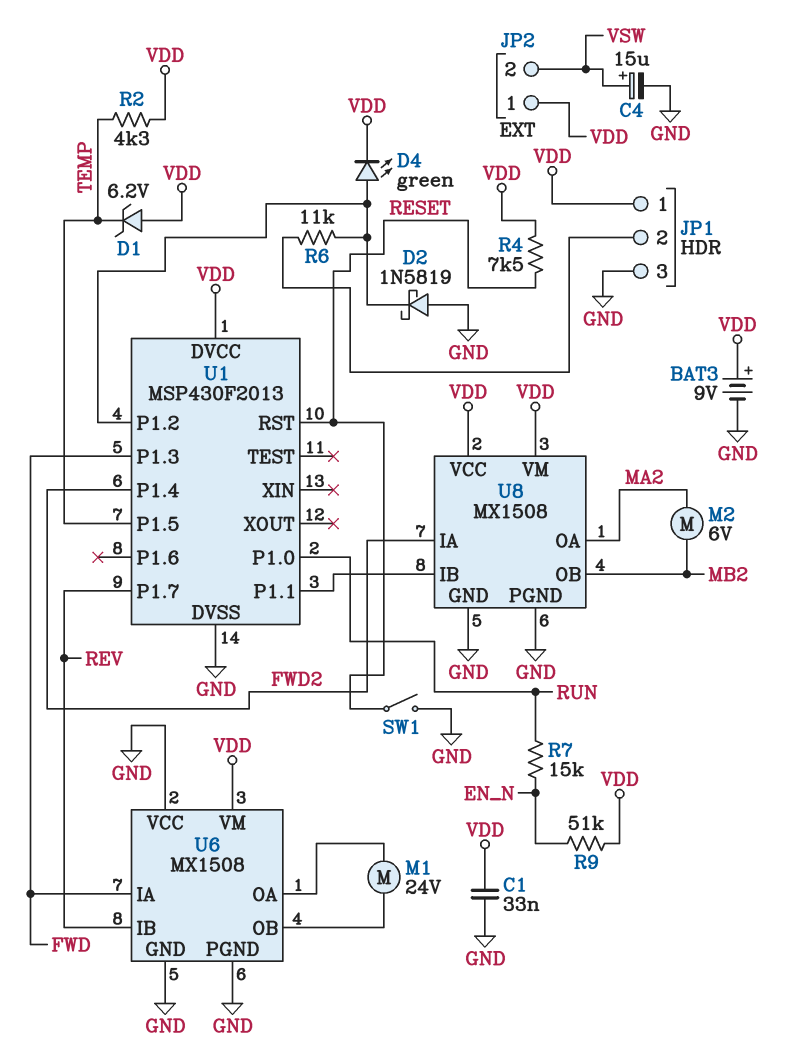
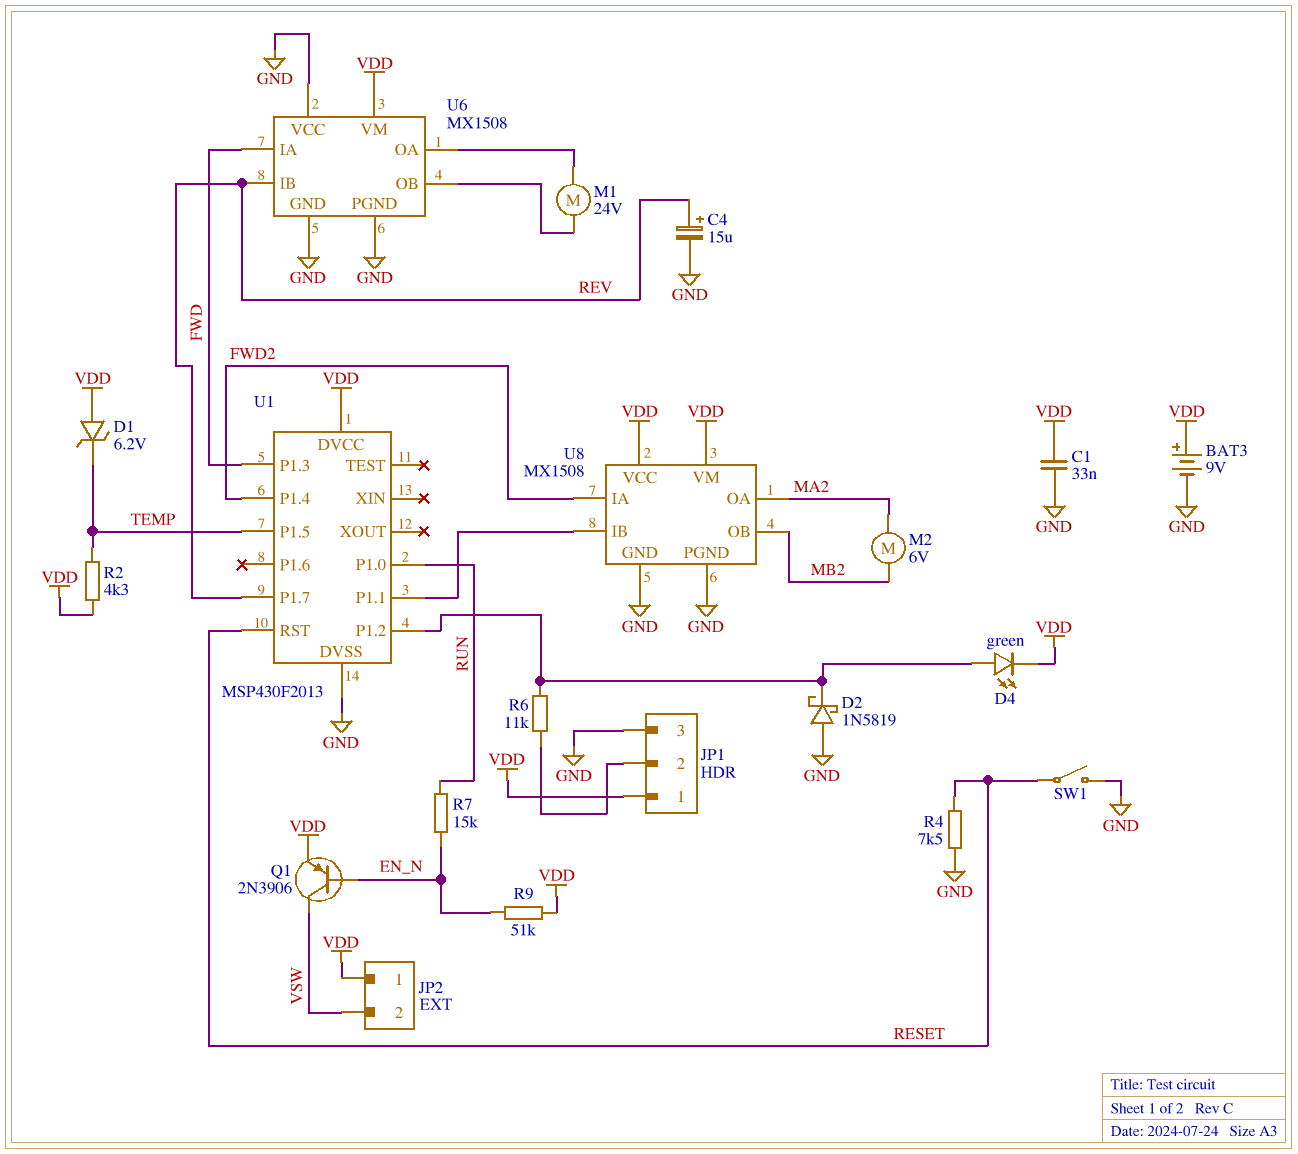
C4: 15uF (plus VSW, minus GND) -> 15uF (plus REV, minus GND)
Q1: none -> PNP 2N3906 (B EN_N, C VSW, E VDD)
R4: 7.5k (RESET, VDD) -> 7.5k (GND, RESET)

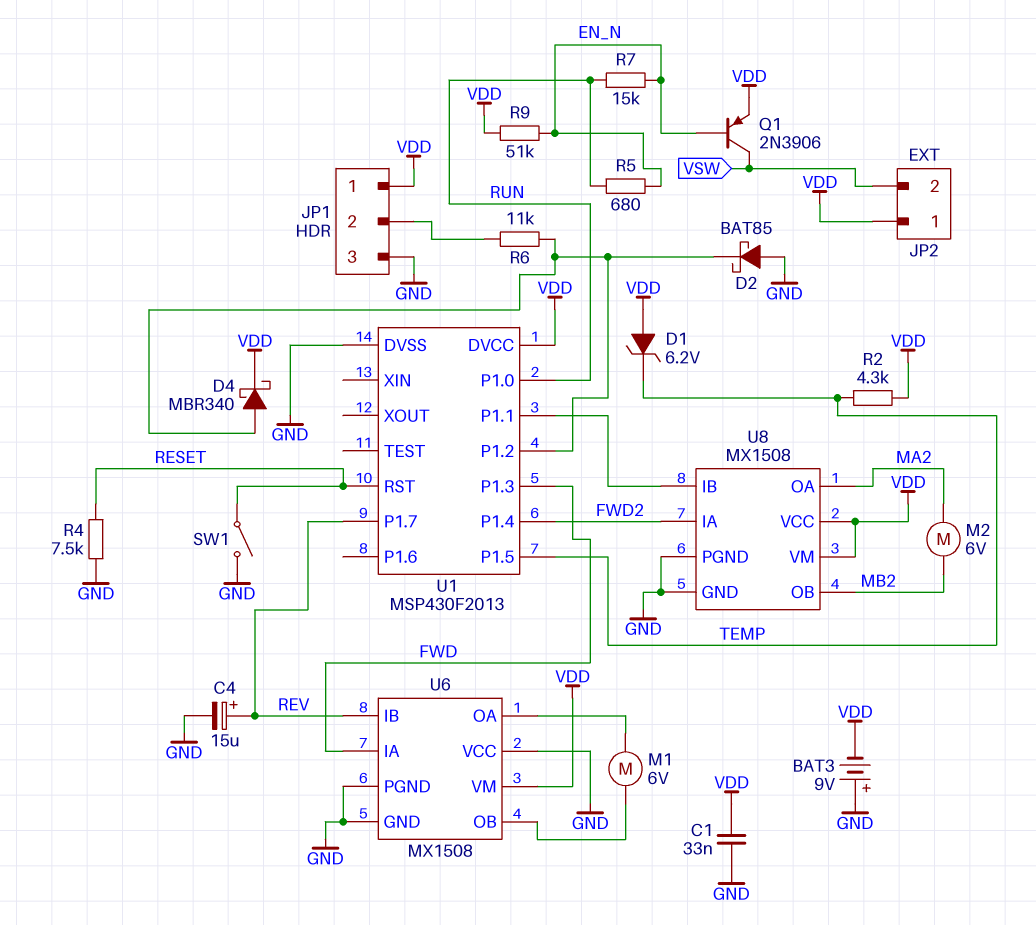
BAT3: 9V (plus VDD, minus GND) -> 9V (plus GND, minus VDD)
D2: schottky 1N5819 (A GND, K U1/P1.2) -> schottky BAT85 (A GND, K U1/P1.2)
D4: LED green (A U1/P1.2, K VDD) -> schottky MBR340 (A U1/P1.2, K VDD)
M1: motor 24V (U6/OA, U6/OB) -> motor 6V (U6/OA, U6/OB)
R5: none -> 680 (EN_N, RUN)

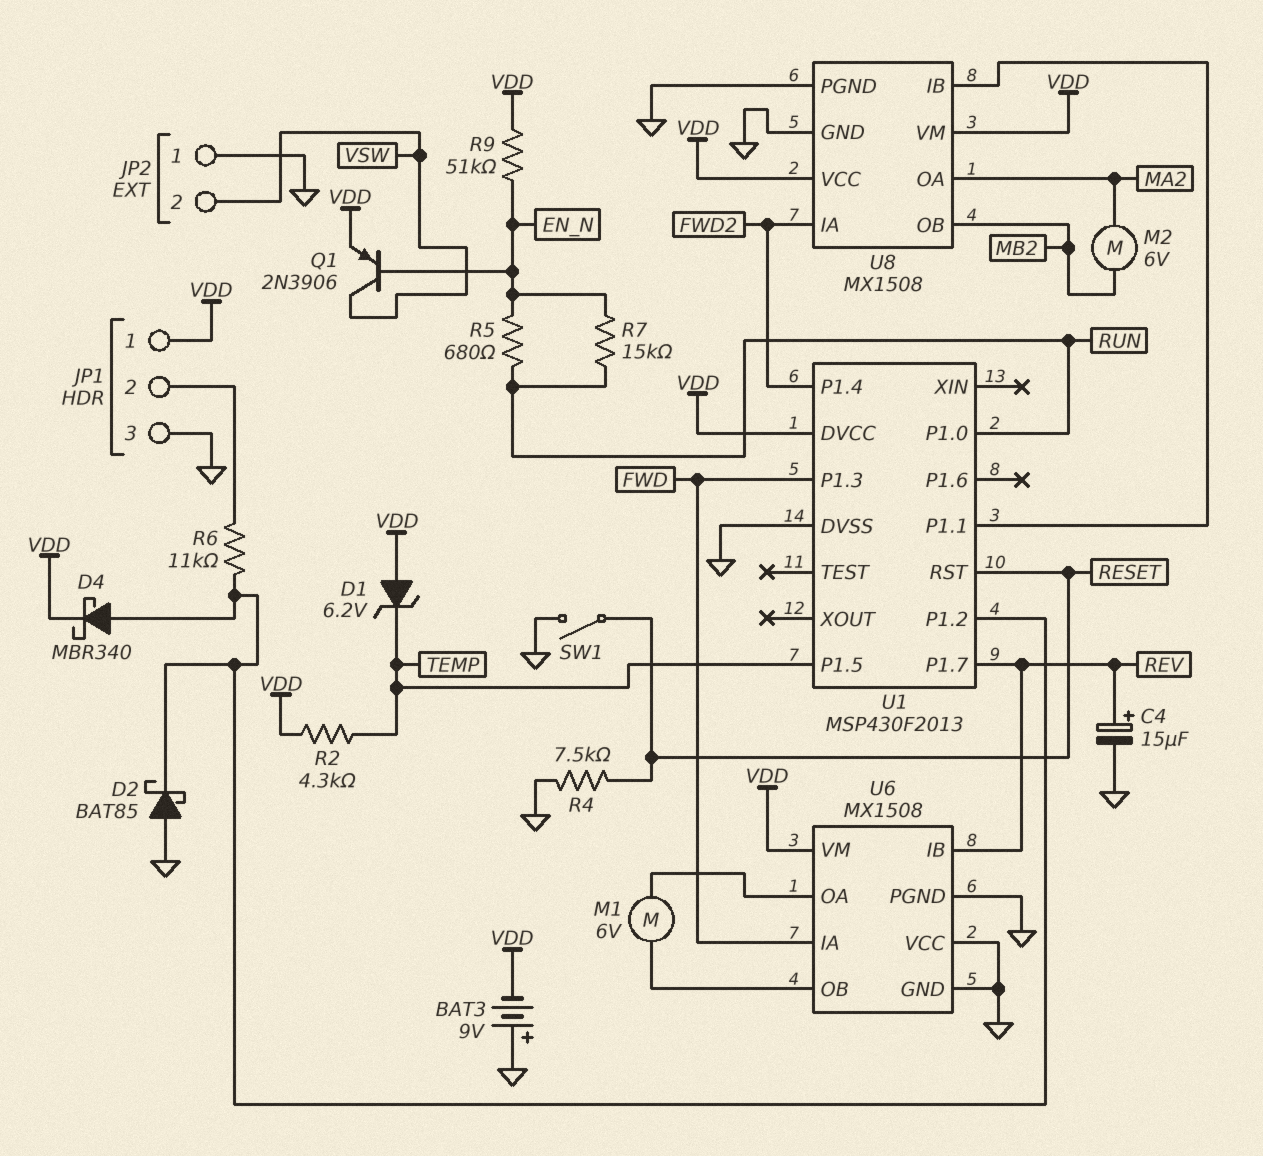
C1: 33nF (GND, VDD) -> none
JP2 pin 1: VDD -> GND

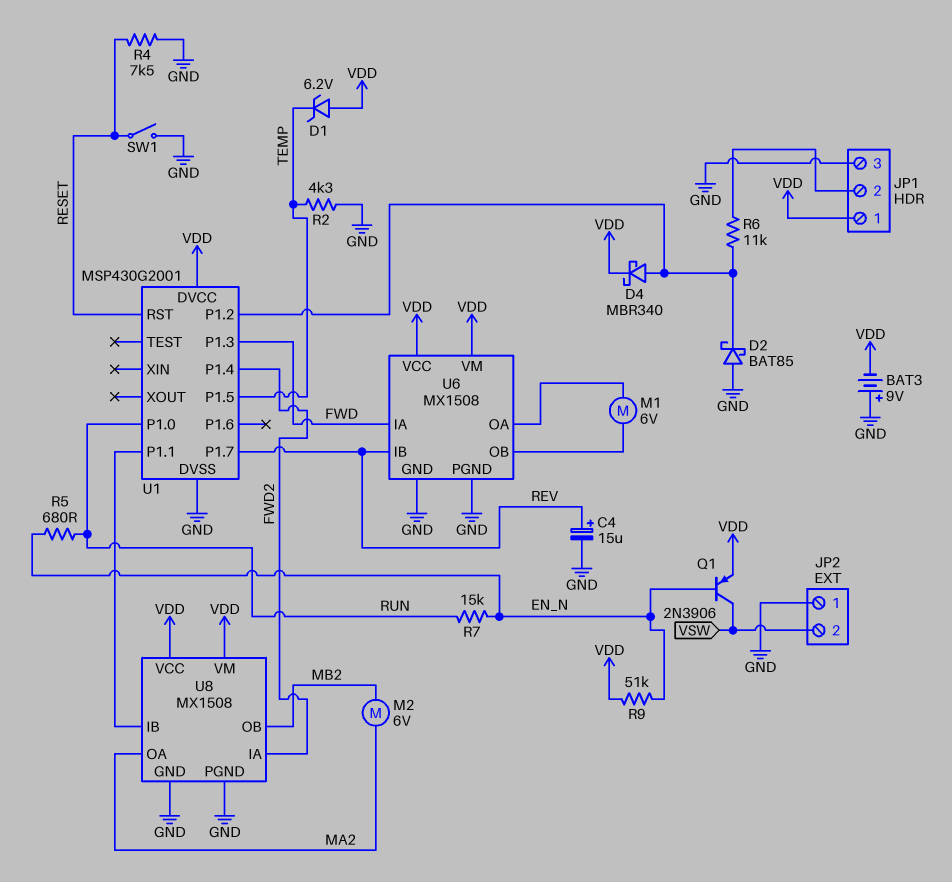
R2: 4.3k (TEMP, VDD) -> 4.3k (GND, TEMP)
U1: MSP430F2013 -> MSP430G2001
U6 pin VCC: GND -> VDD

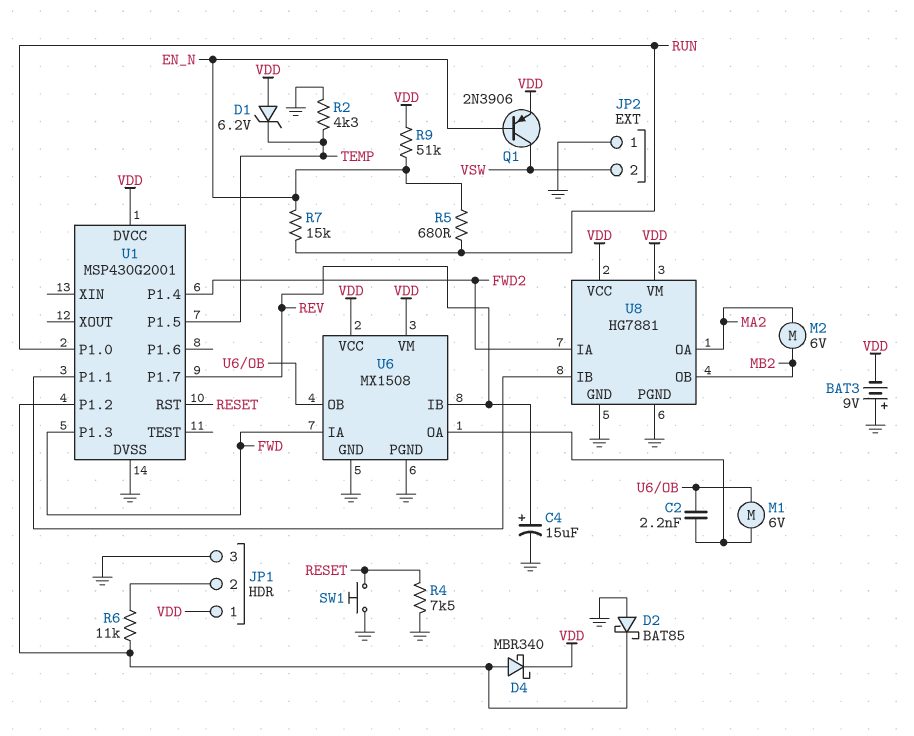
C2: none -> 2.2nF (U6/OA, U6/OB)
SW1: switch (GND, RESET) -> button (GND, RESET)
U8: MX1508 -> HG7881

